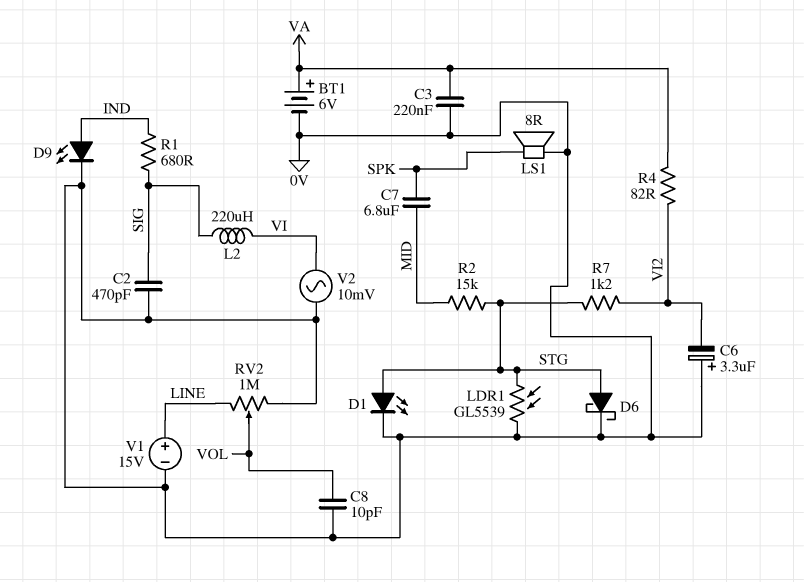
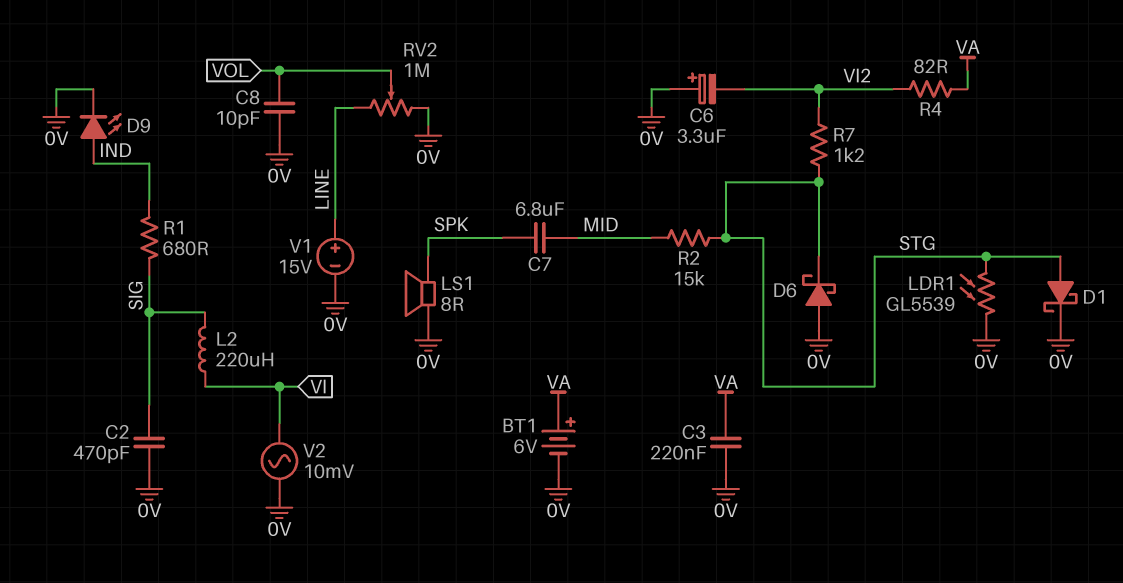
D1: LED (A STG, K 0V) -> schottky (A STG, K 0V)
D6: schottky (A STG, K 0V) -> schottky (A 0V, K STG)

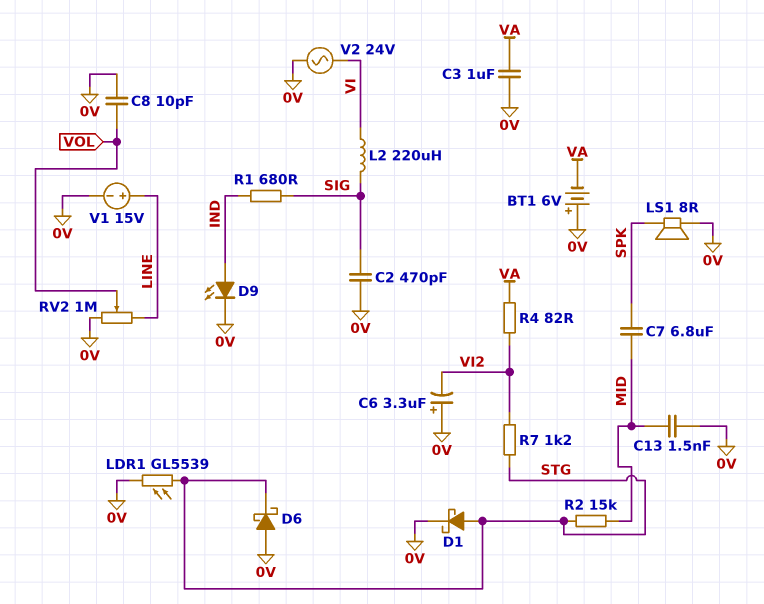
BT1: 6V (plus VA, minus 0V) -> 6V (plus 0V, minus VA)
C3: 220nF (0V, VA) -> 1uF (0V, VA)
C13: none -> 1.5nF (0V, MID)
V2: AC 10mV (0V, VI) -> AC 24V (0V, VI)

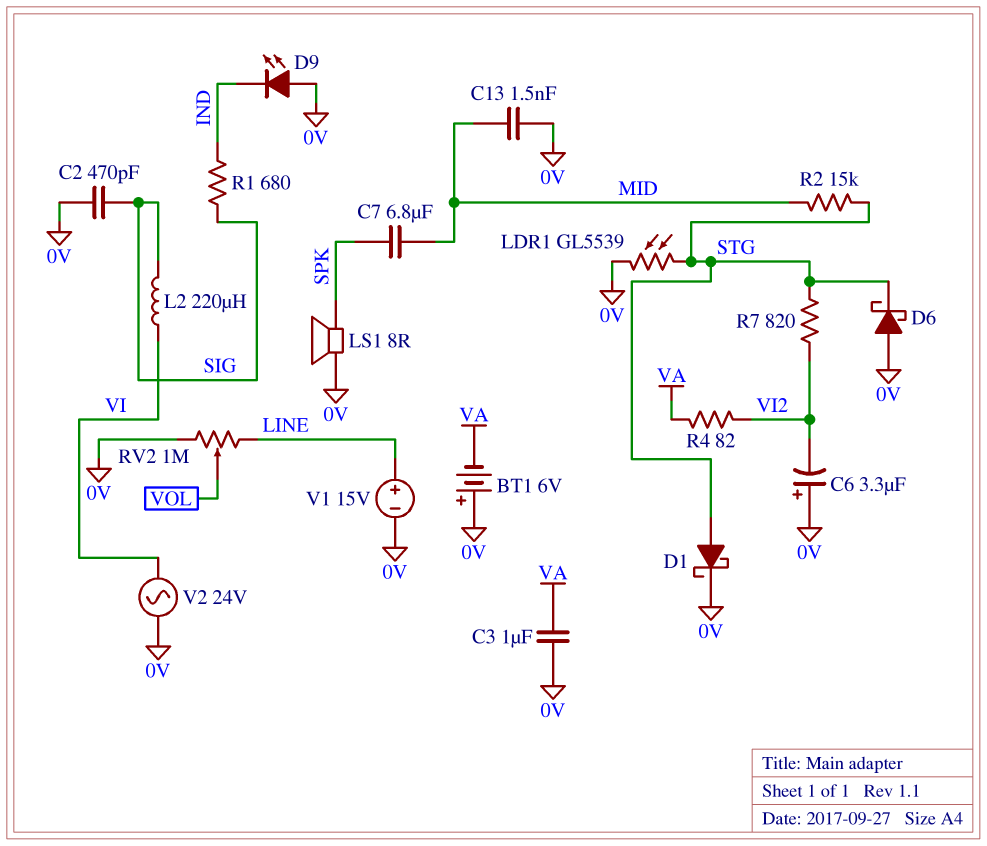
C8: 10pF (0V, VOL) -> none
D9: LED (A IND, K 0V) -> LED (A 0V, K IND)
R7: 1.2k (STG, VI2) -> 820 (STG, VI2)

